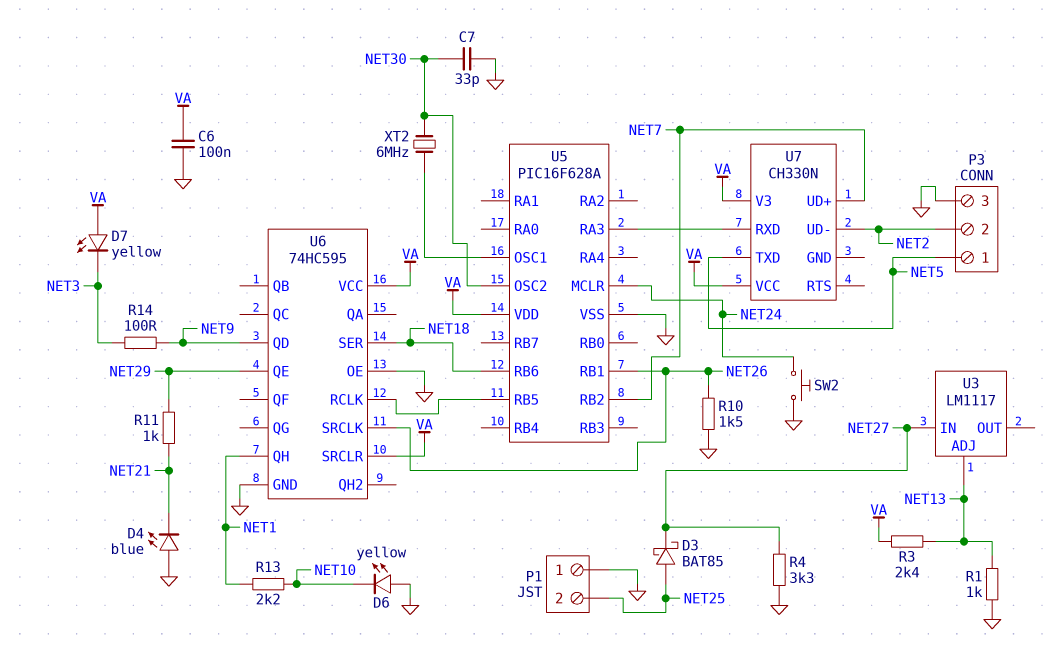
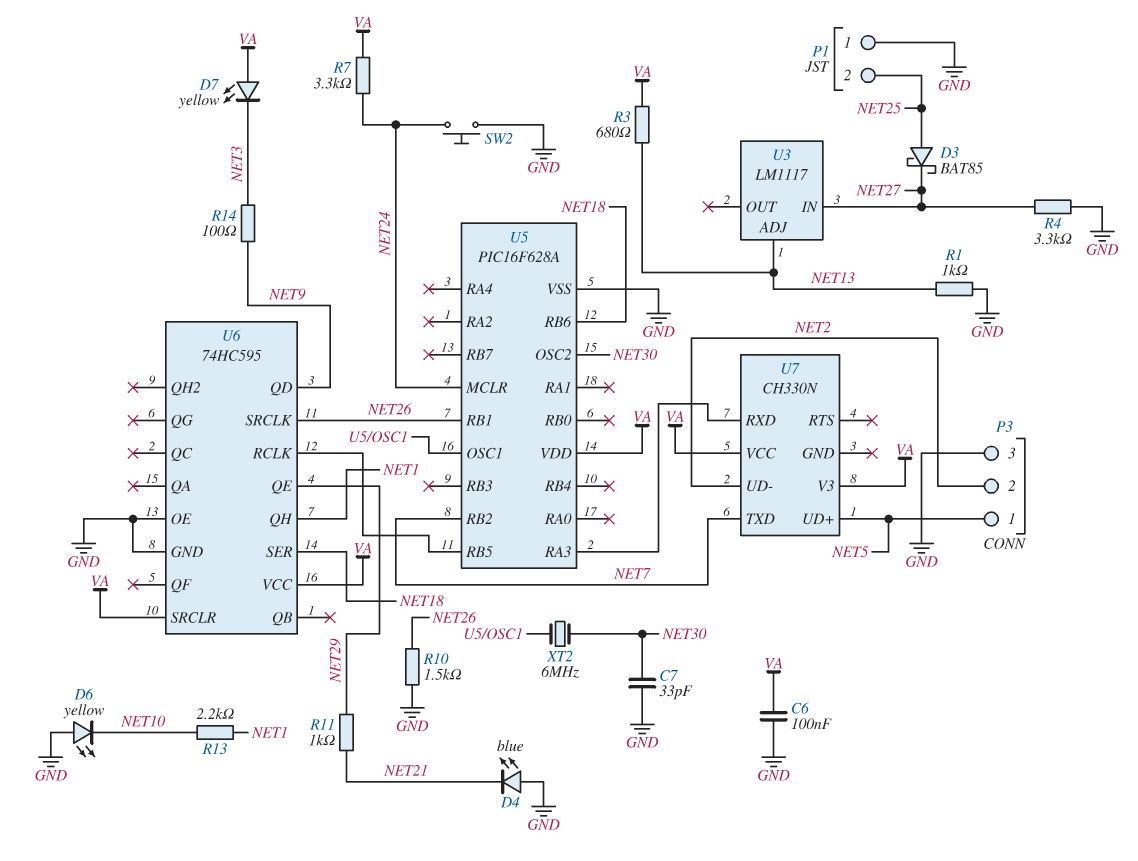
R3: 2.4k (NET13, VA) -> 680 (NET13, VA)
R7: none -> 3.3k (NET24, VA)
U7 pin TXD: NET5 -> NET7
U7 pin UD+: NET7 -> NET5

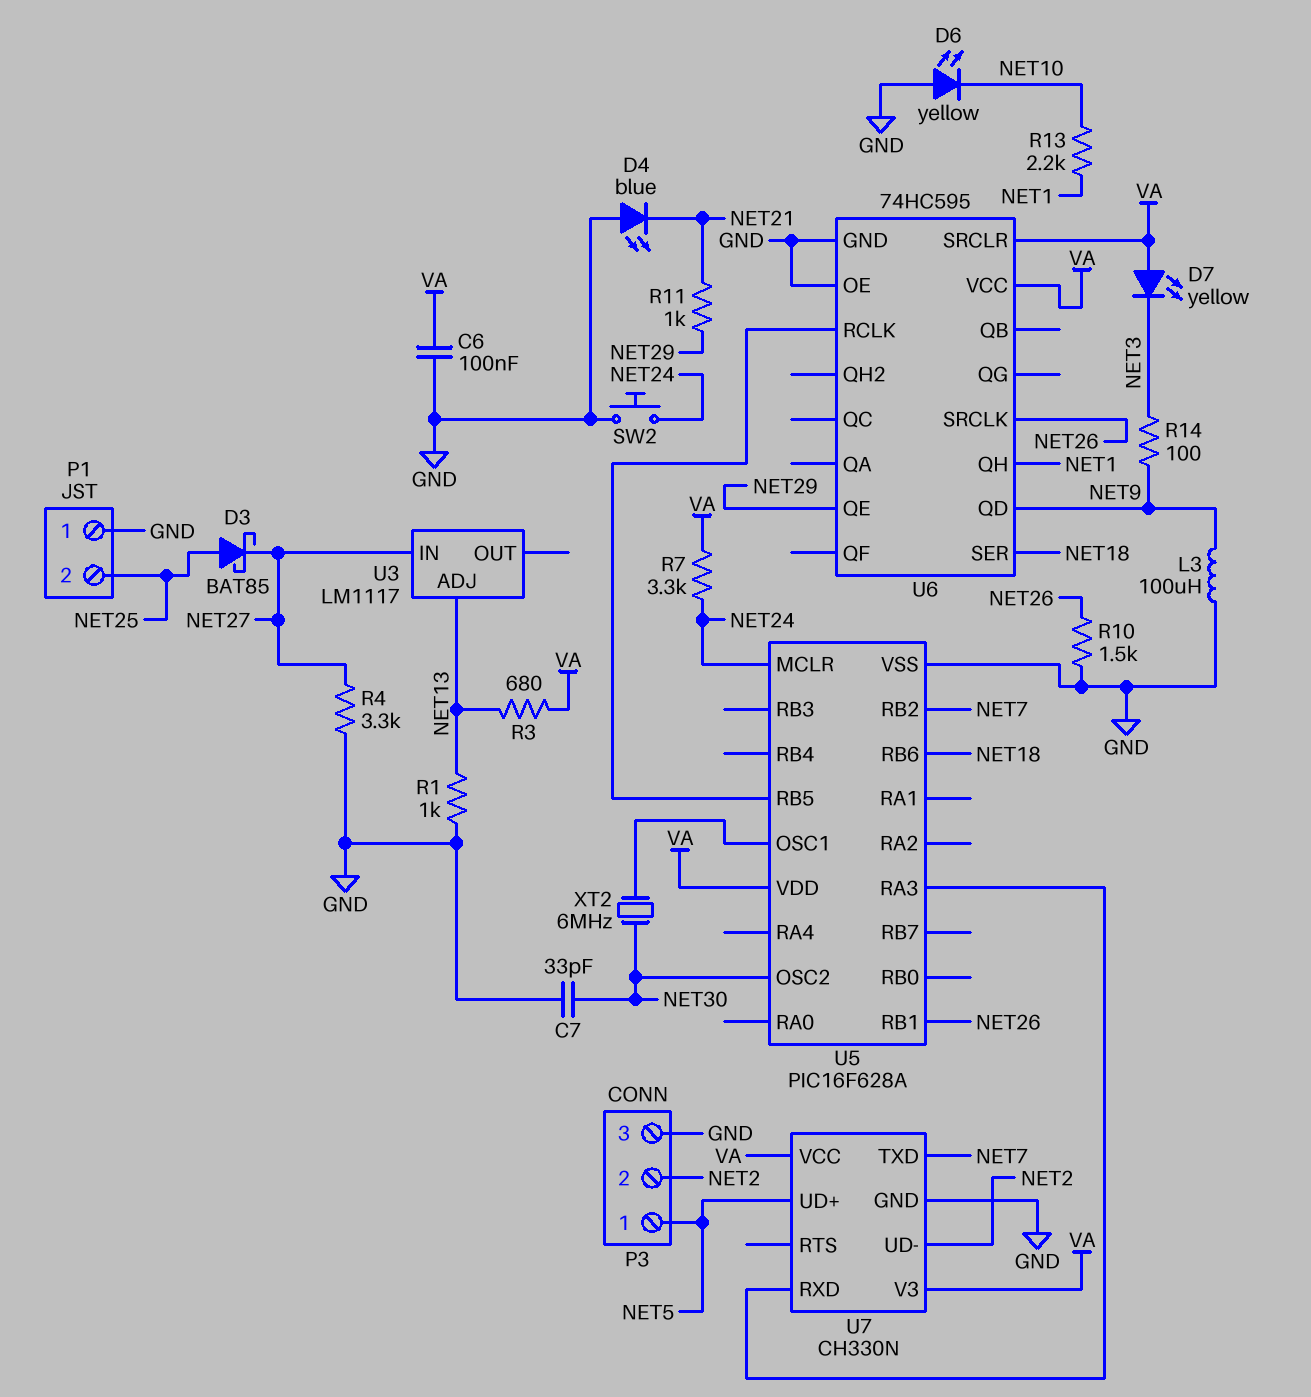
L3: none -> 100uH (GND, NET9)
U7 pin GND: none -> GND

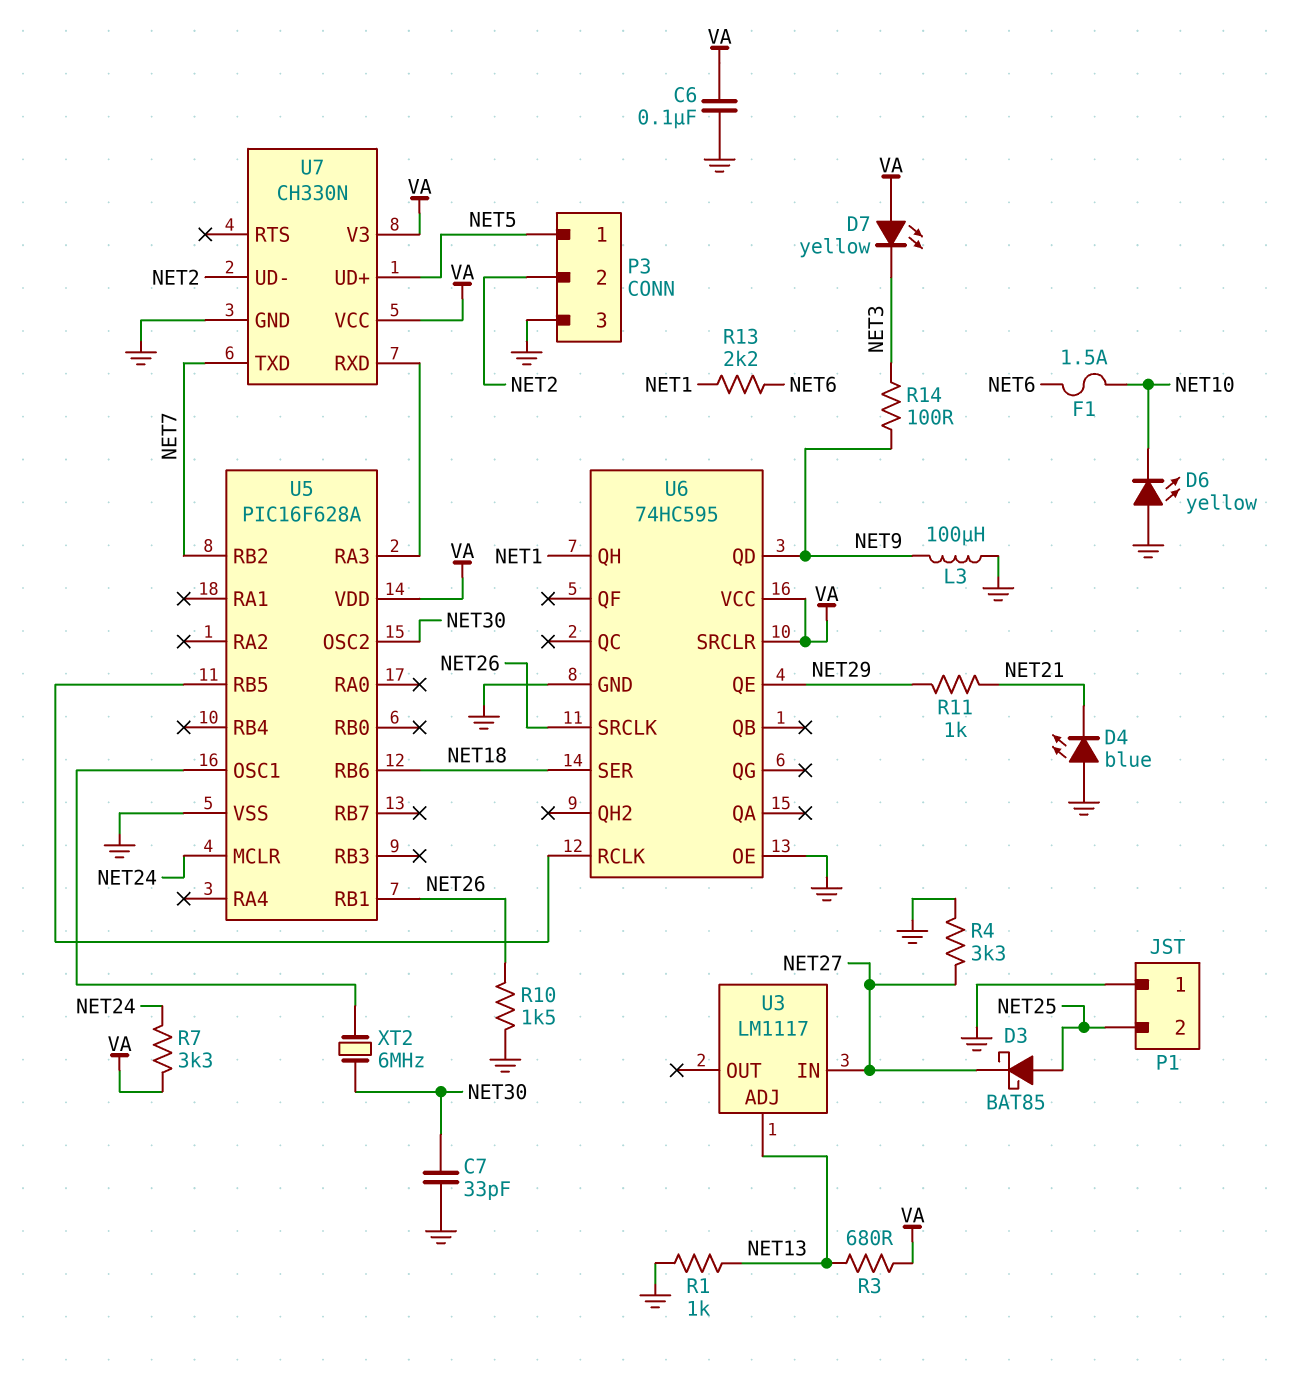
F1: none -> 1.5A (NET6, NET10)
R13: 2.2k (NET1, NET10) -> 2.2k (NET1, NET6)
SW2: button (GND, NET24) -> none

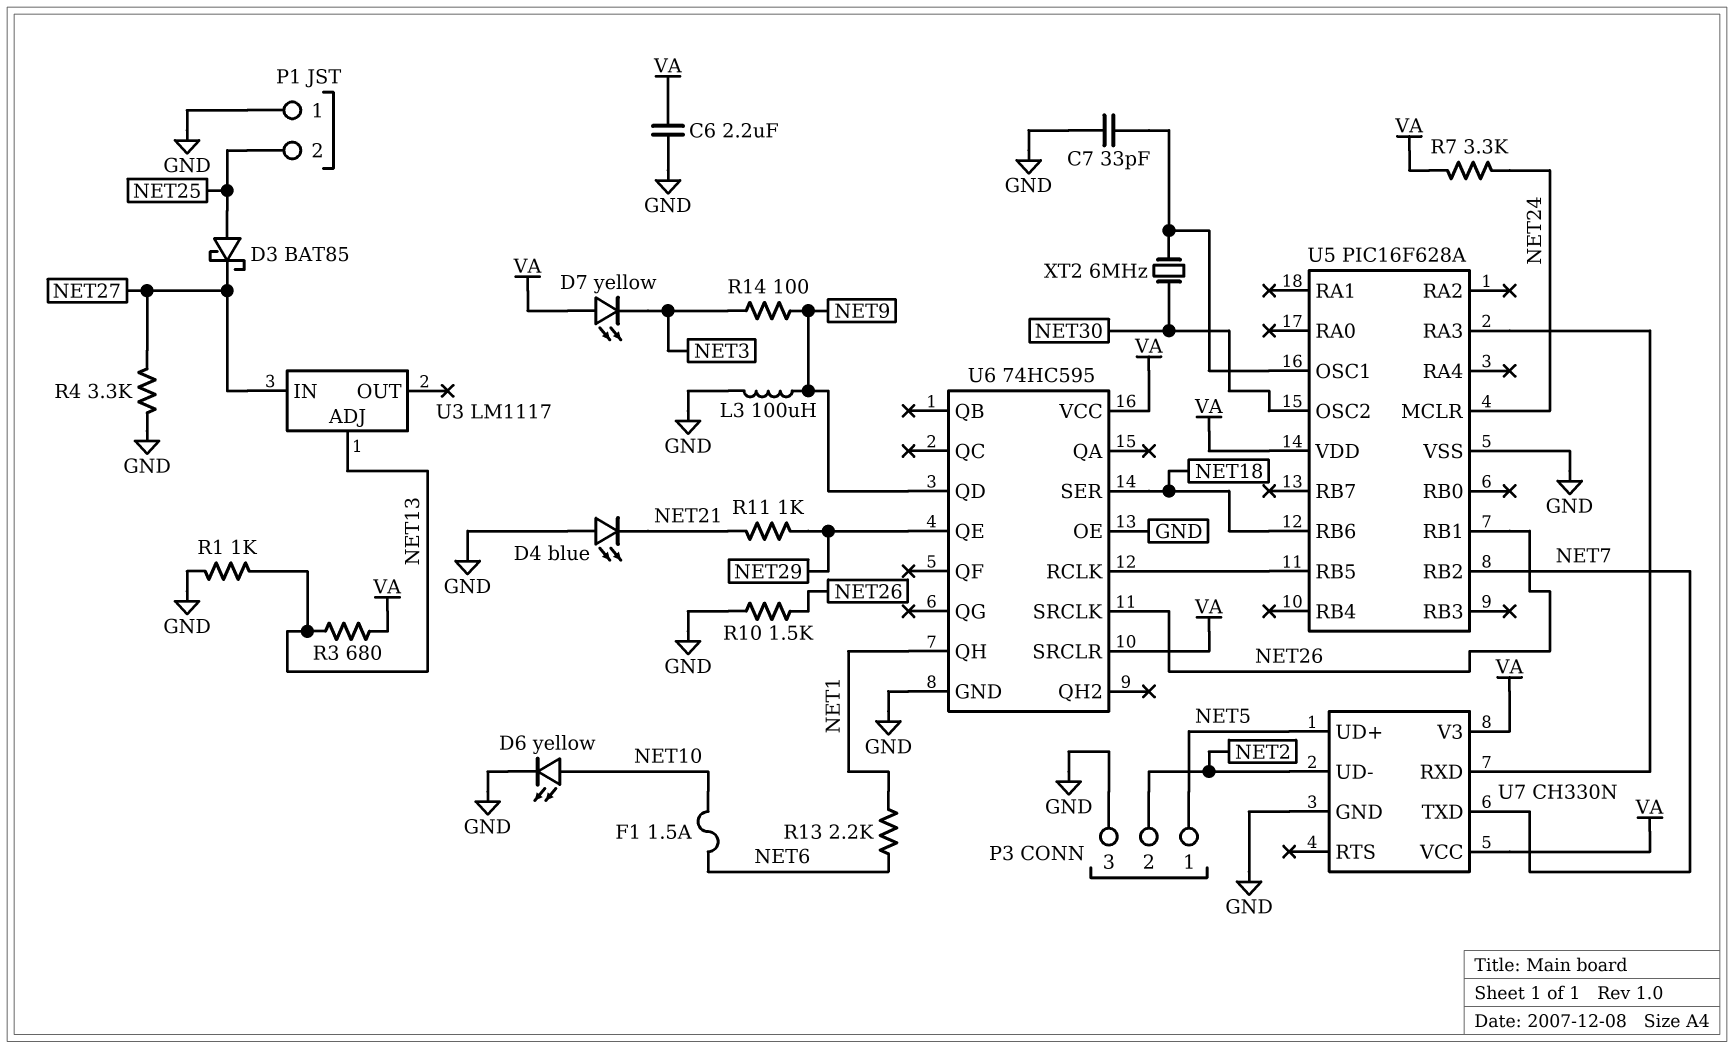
C6: 100nF (GND, VA) -> 2.2uF (GND, VA)
C7: 33pF (GND, NET30) -> 33pF (GND, U5/OSC1)
D6: LED yellow (A GND, K NET10) -> LED yellow (A NET10, K GND)

